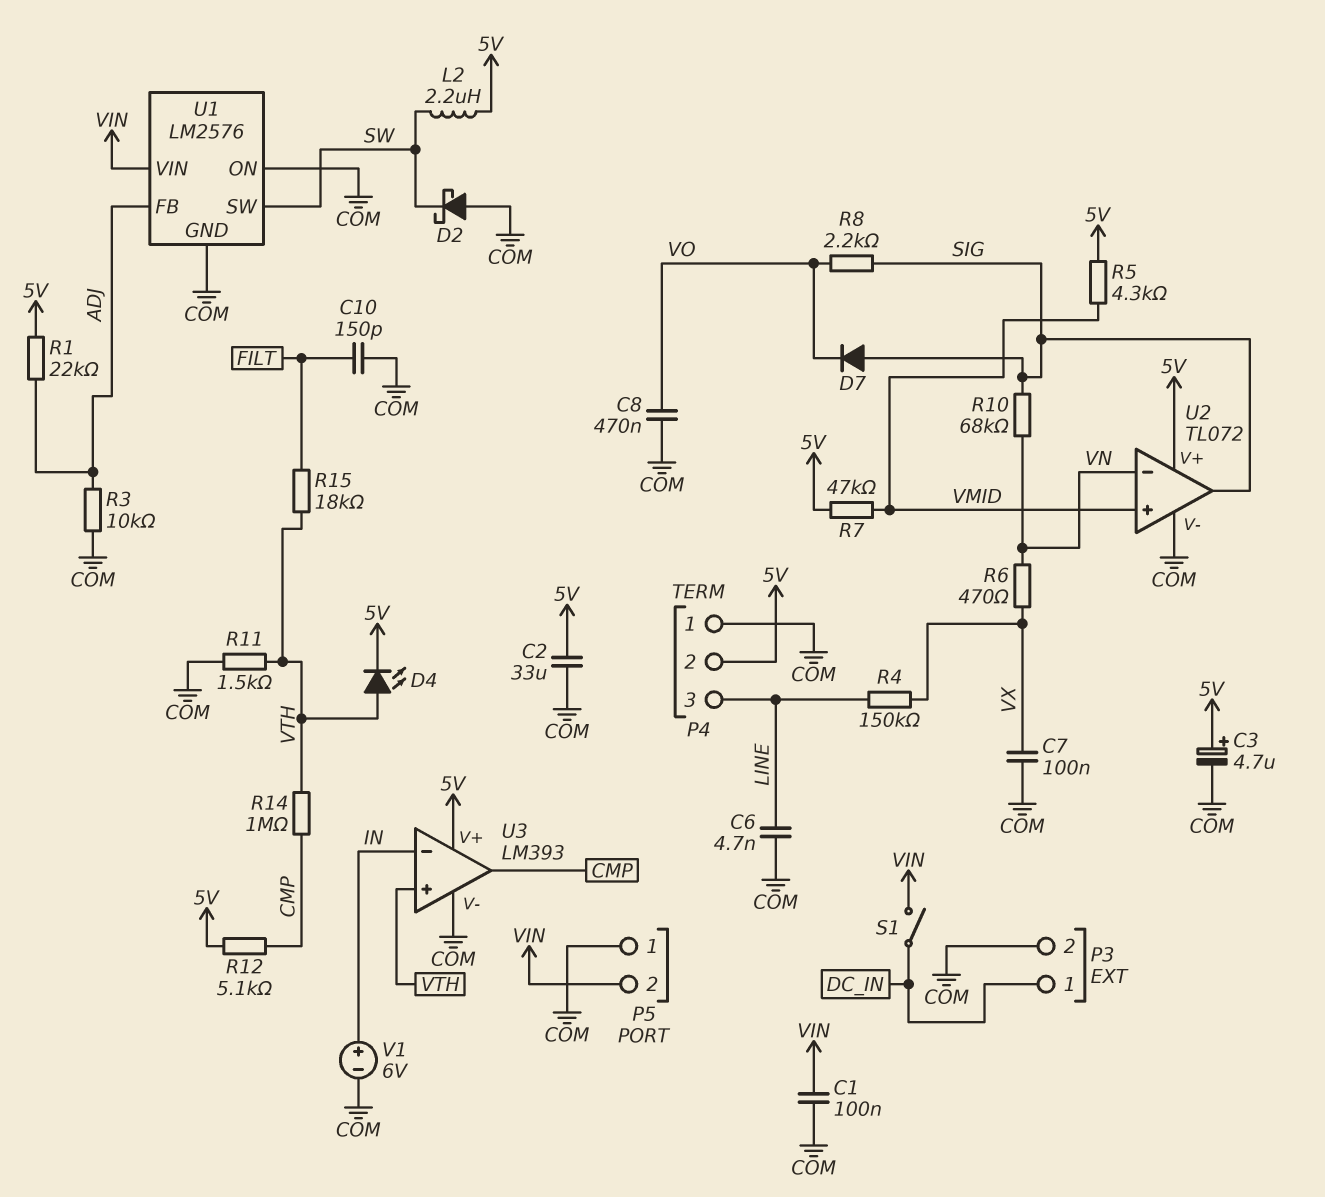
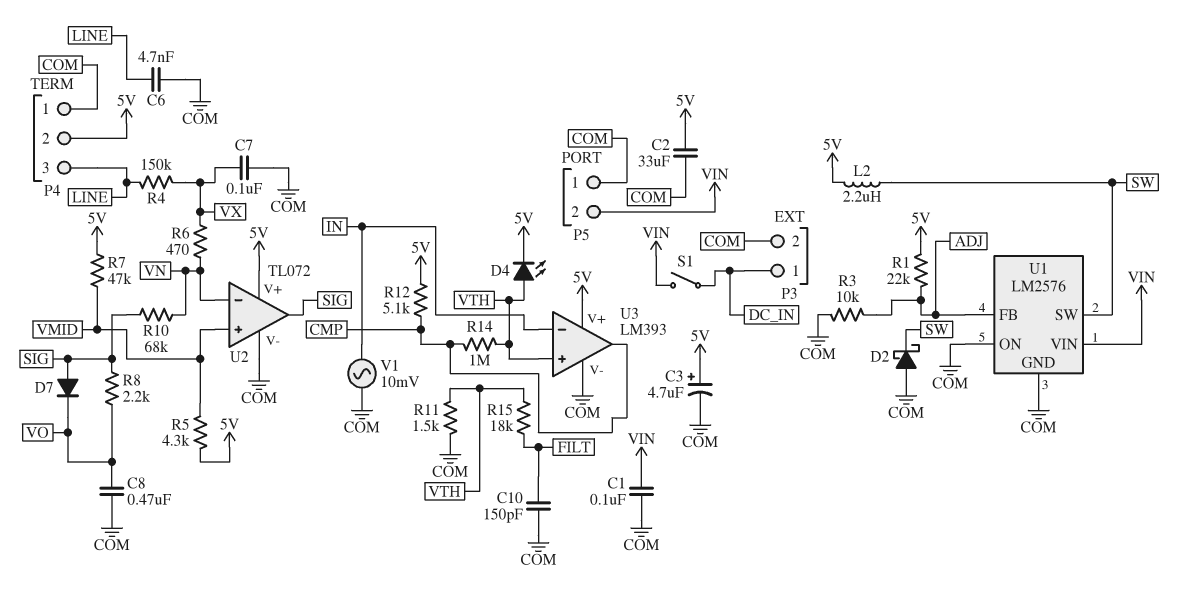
V1: 6V (plus IN, minus COM) -> AC 10mV (COM, IN)

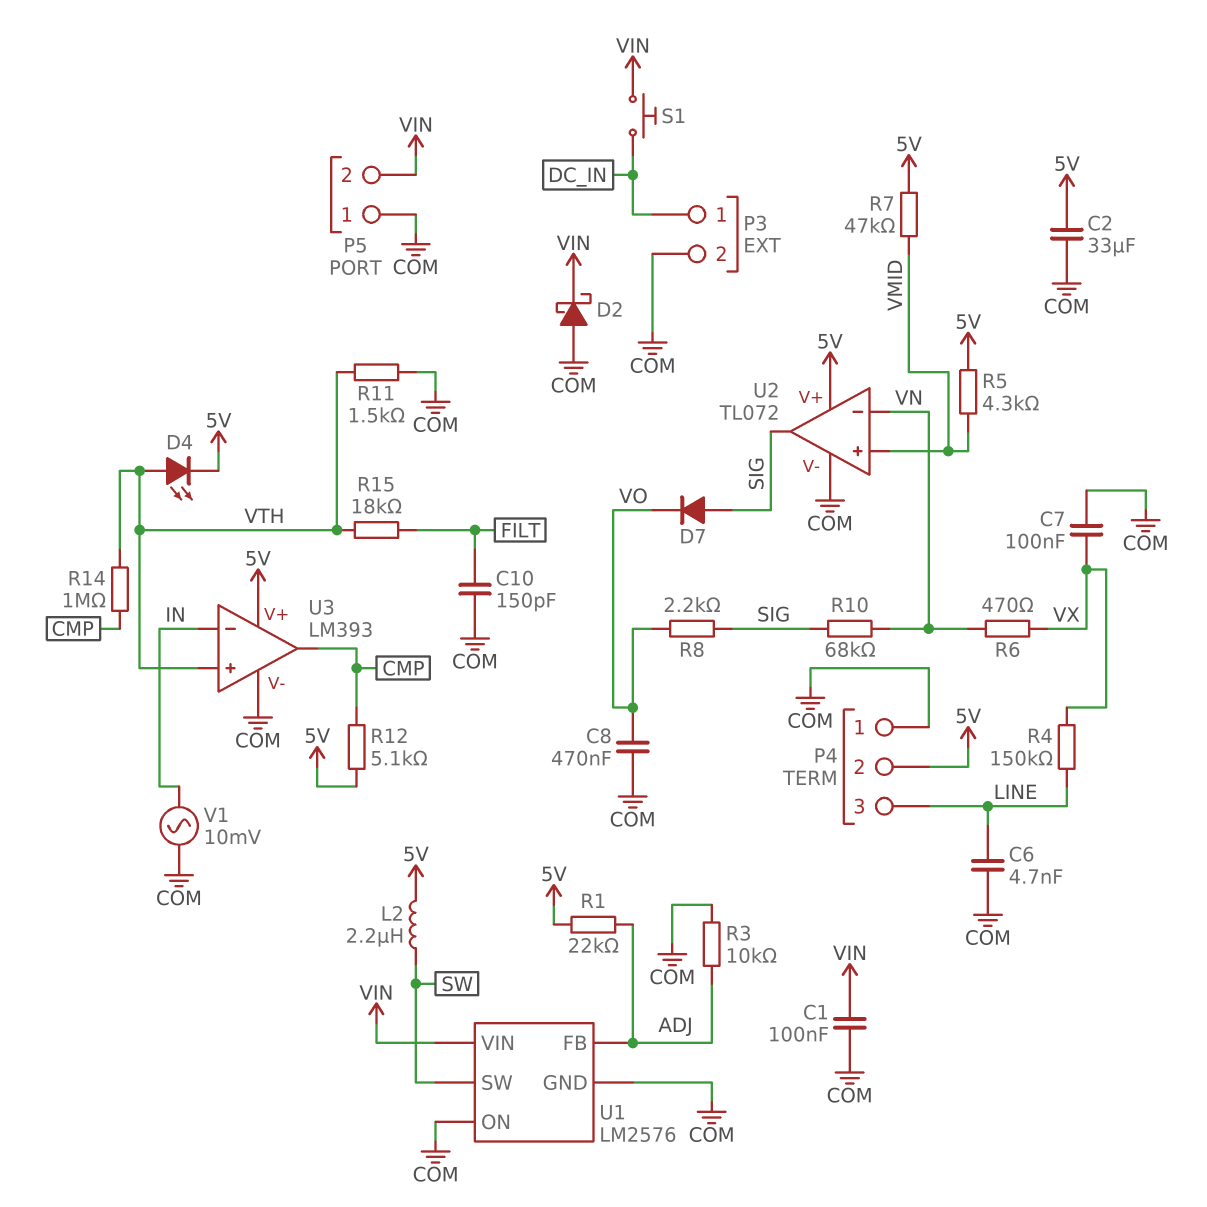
C3: 4.7uF (plus 5V, minus COM) -> none
D2: schottky (A COM, K SW) -> schottky (A COM, K VIN)
S1: switch (DC_IN, VIN) -> button (DC_IN, VIN)

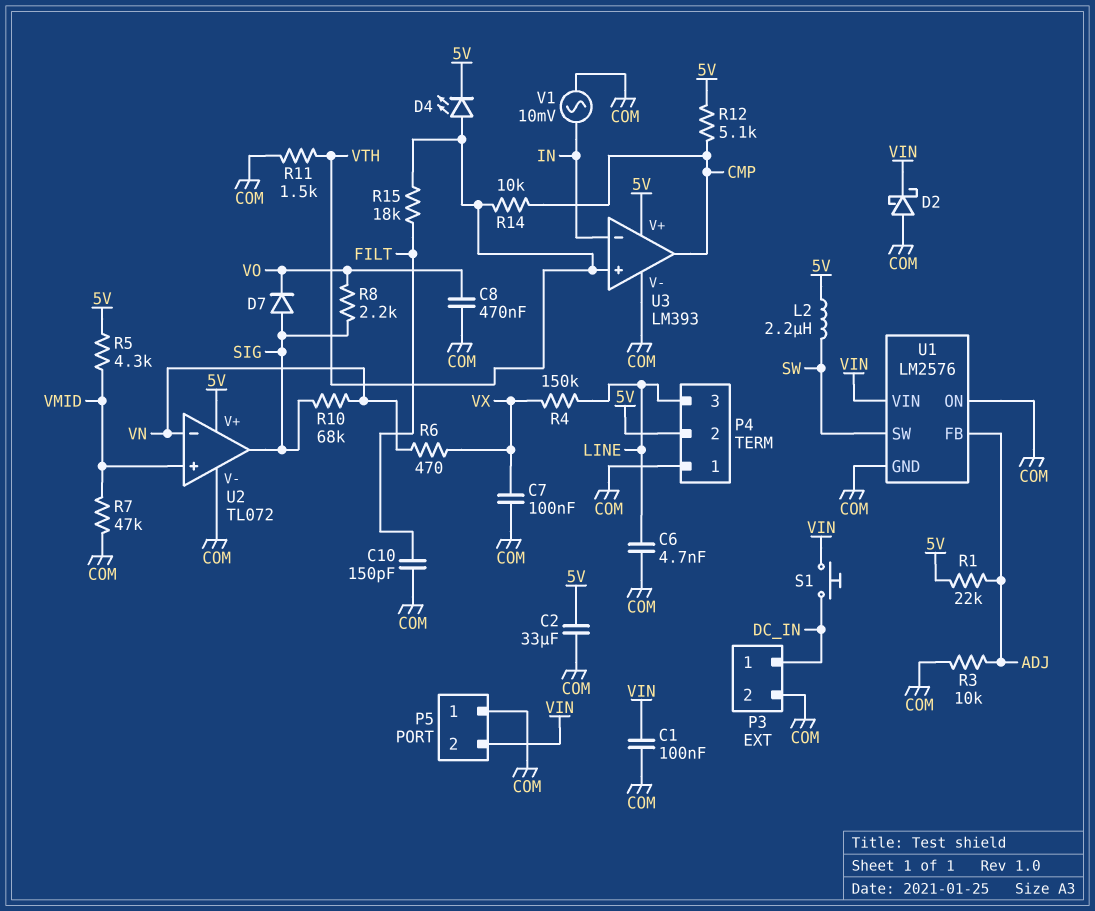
R7: 47k (5V, VMID) -> 47k (COM, VMID)
R14: 1M (CMP, VTH) -> 10k (CMP, VTH)

